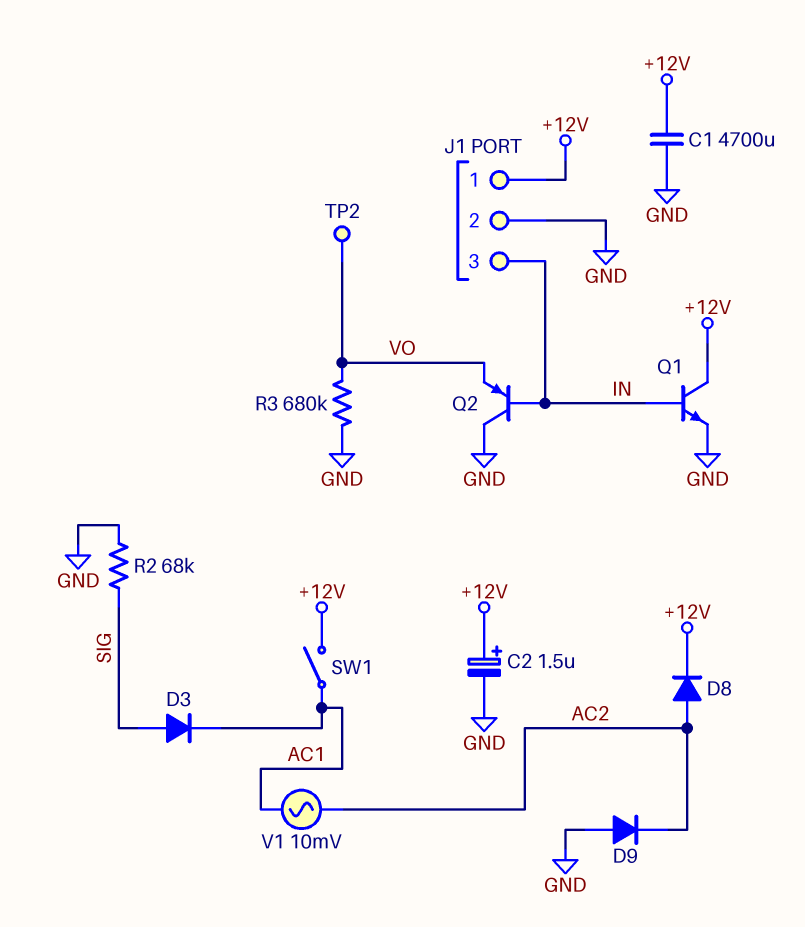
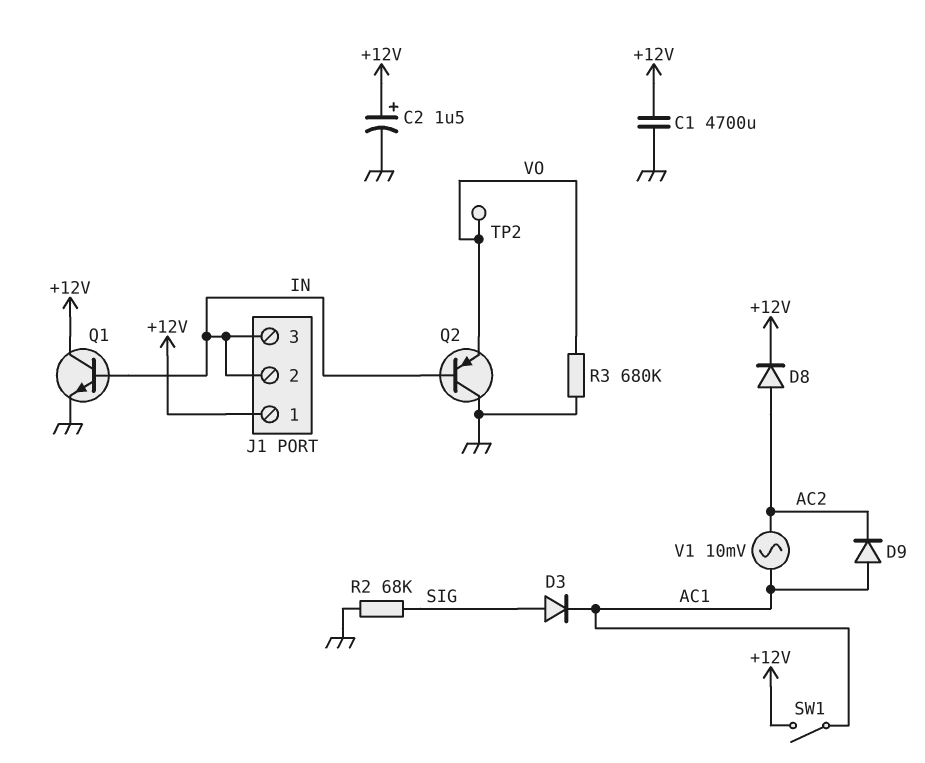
D9: diode (A GND, K AC2) -> diode (A AC1, K AC2)
J1 pin 2: GND -> IN

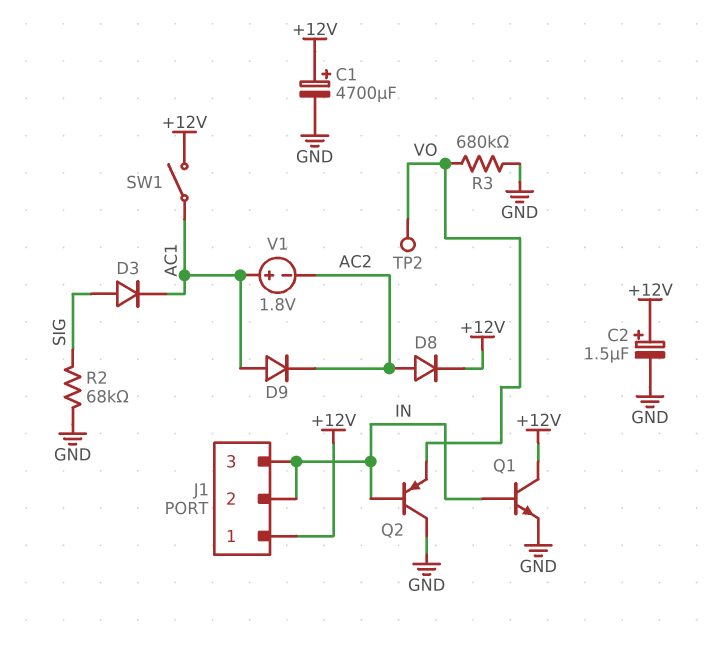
C1: 4700uF (+12V, GND) -> 4700uF (plus +12V, minus GND)
V1: AC 10mV (AC1, AC2) -> 1.8V (plus AC1, minus AC2)

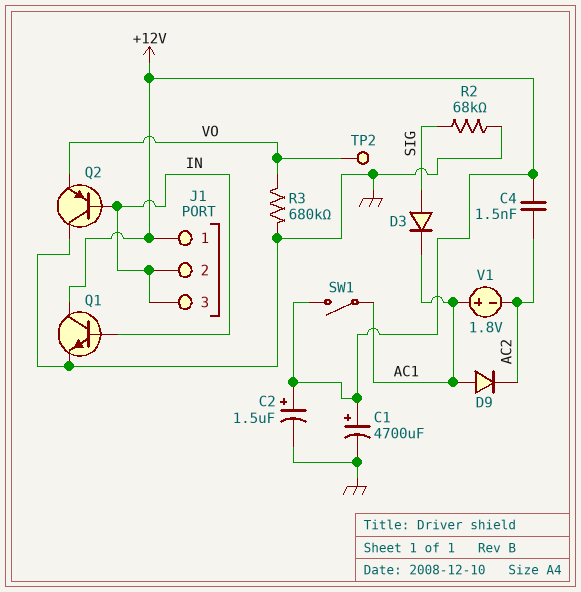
C4: none -> 1.5nF (+12V, AC2)
D8: diode (A AC2, K +12V) -> none

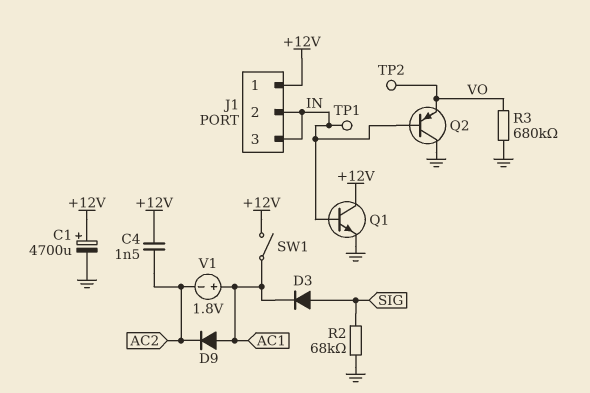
C2: 1.5uF (plus +12V, minus GND) -> none
TP1: none -> test point (IN)

